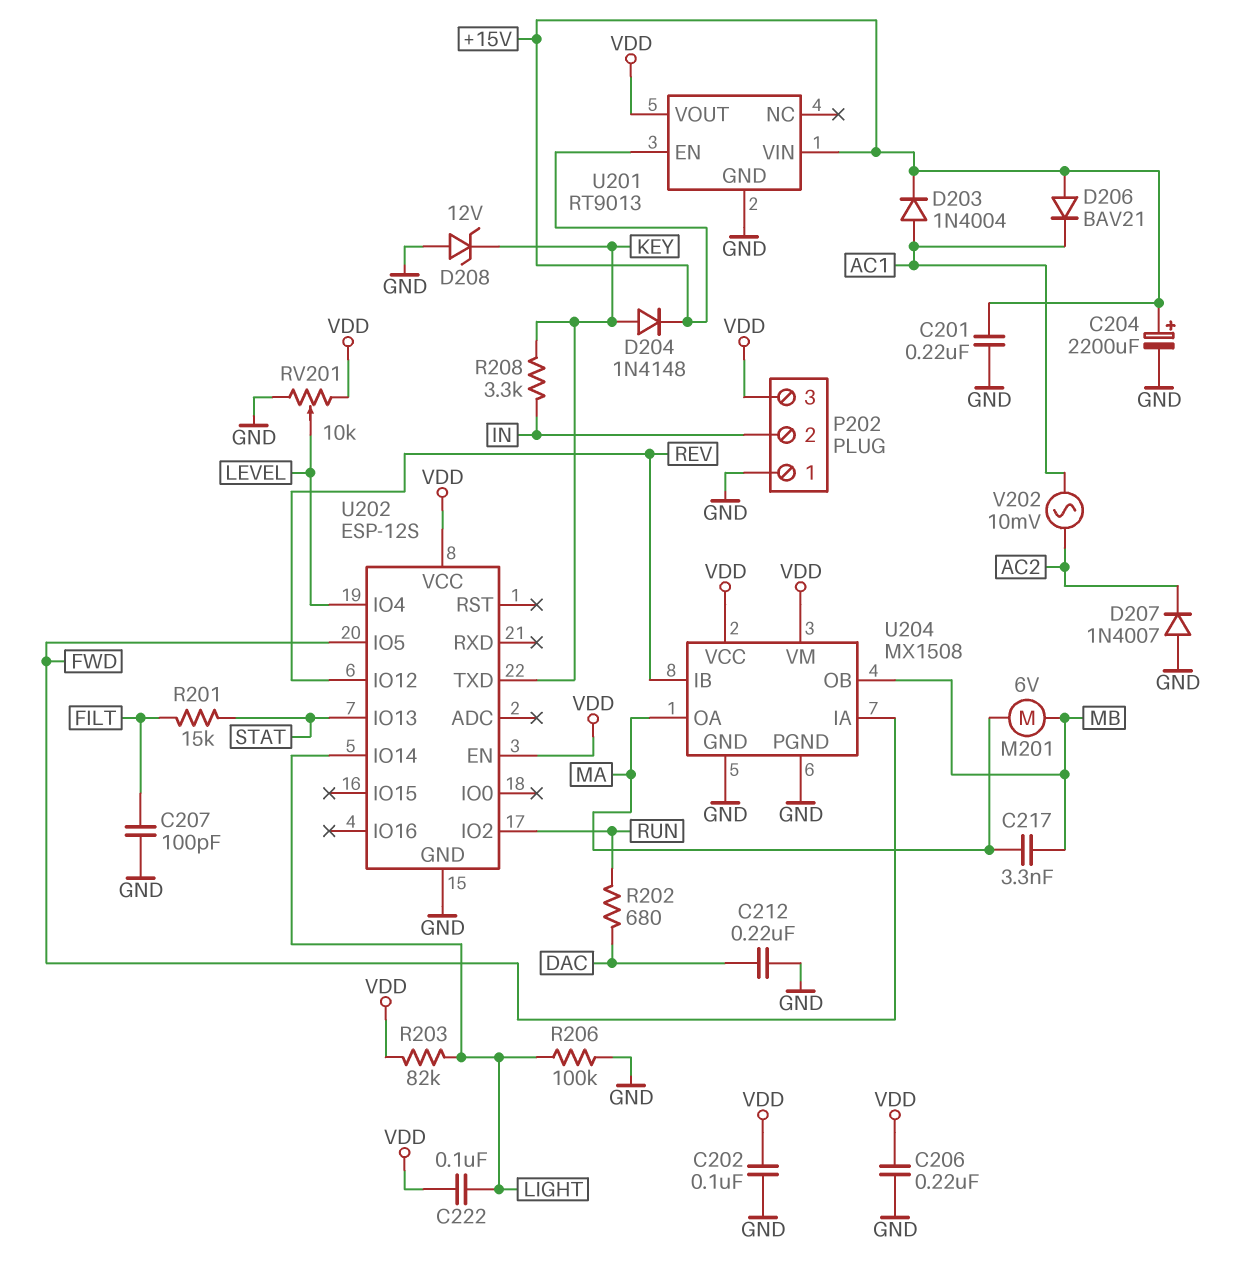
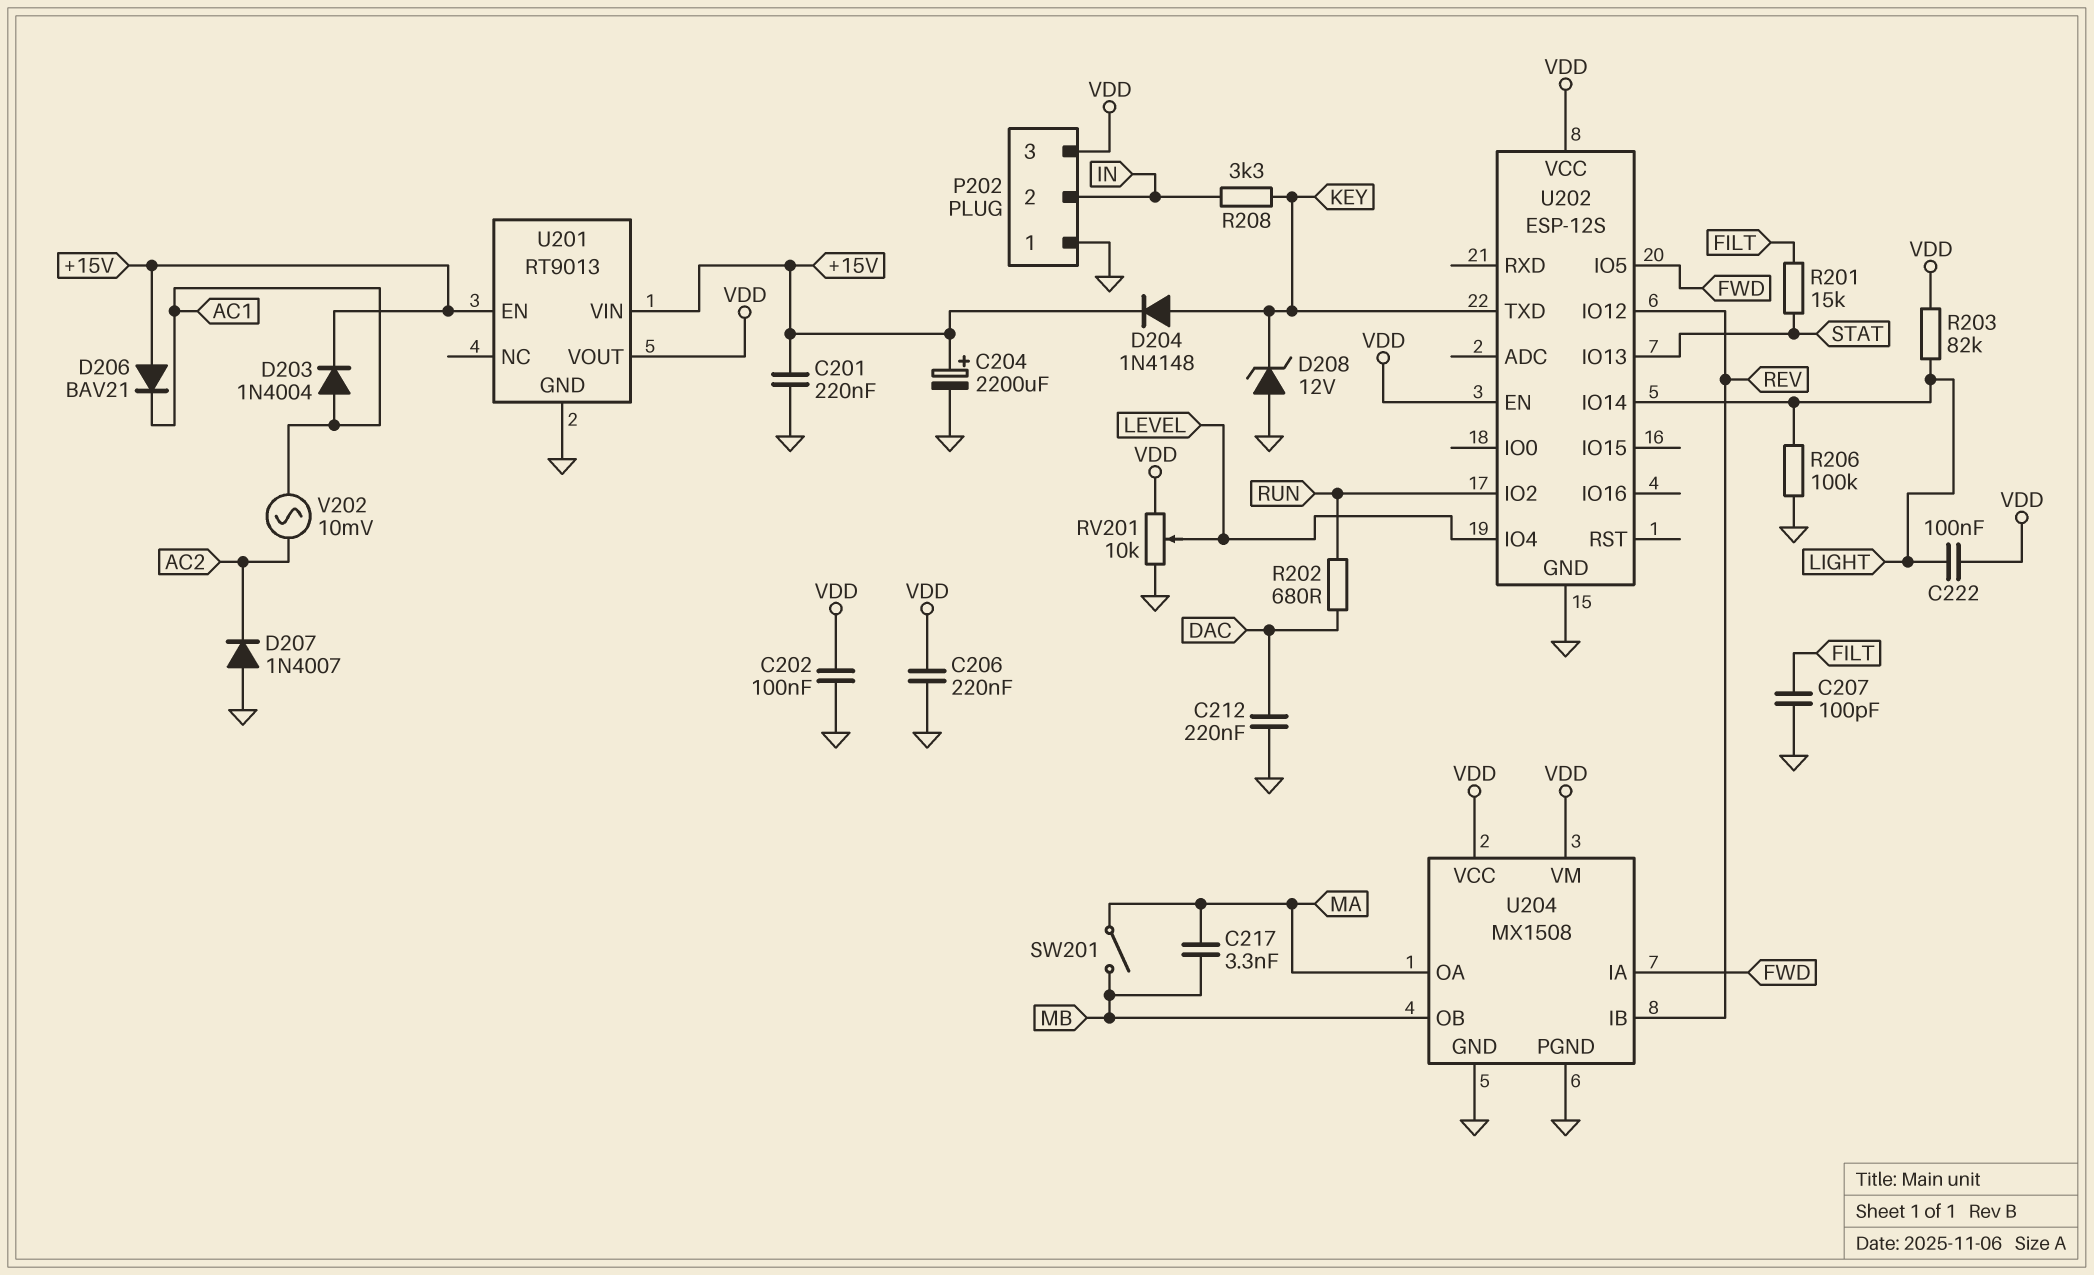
M201: motor 6V (MA, MB) -> none
SW201: none -> switch (MA, MB)

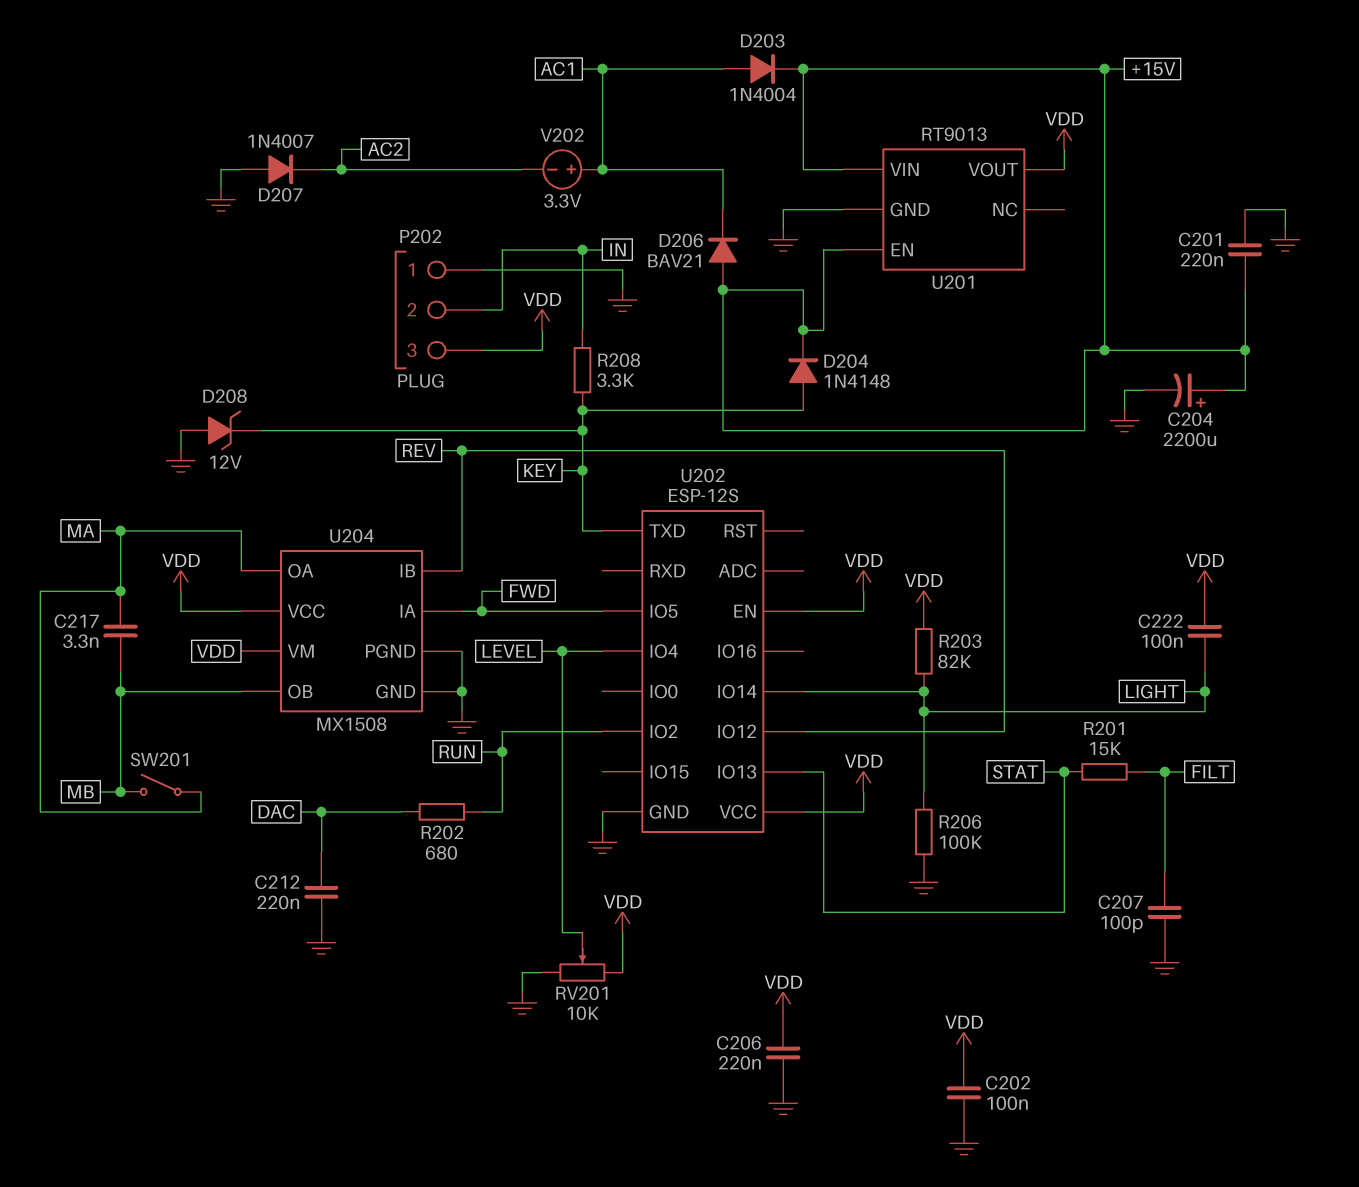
V202: AC 10mV (AC1, AC2) -> 3.3V (plus AC1, minus AC2)

